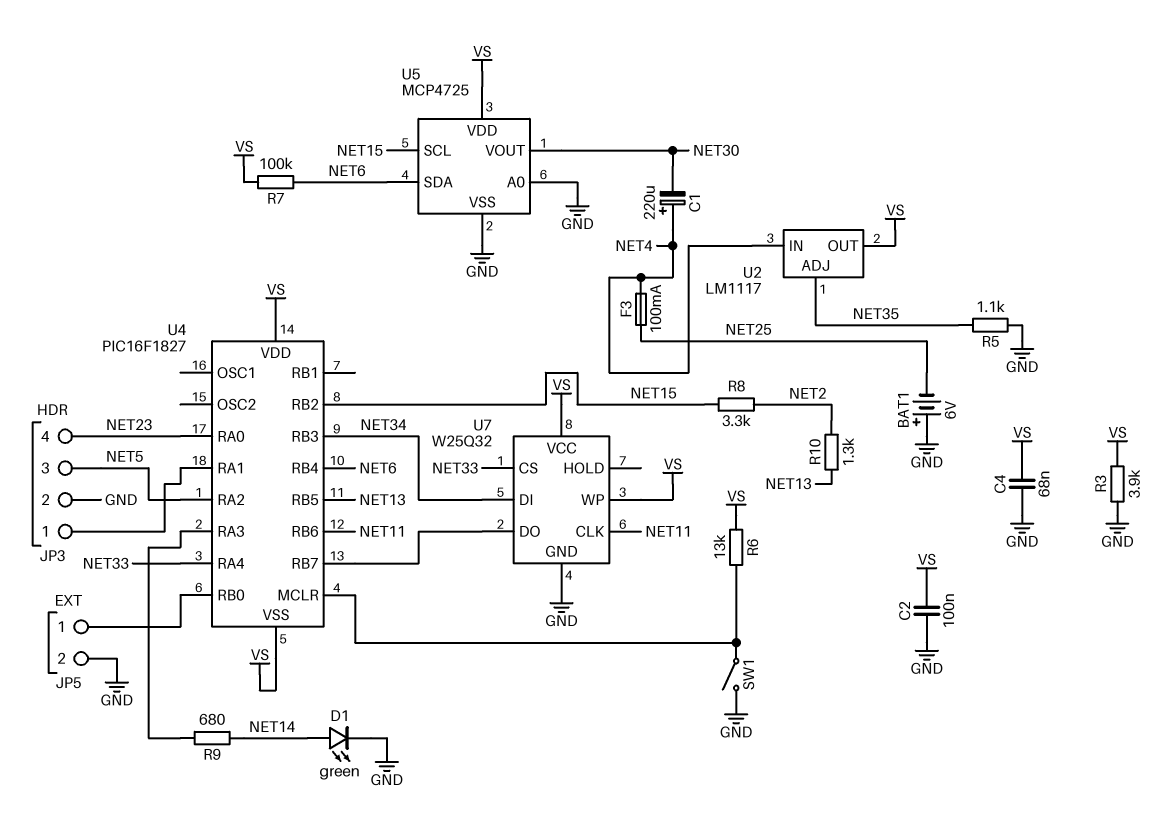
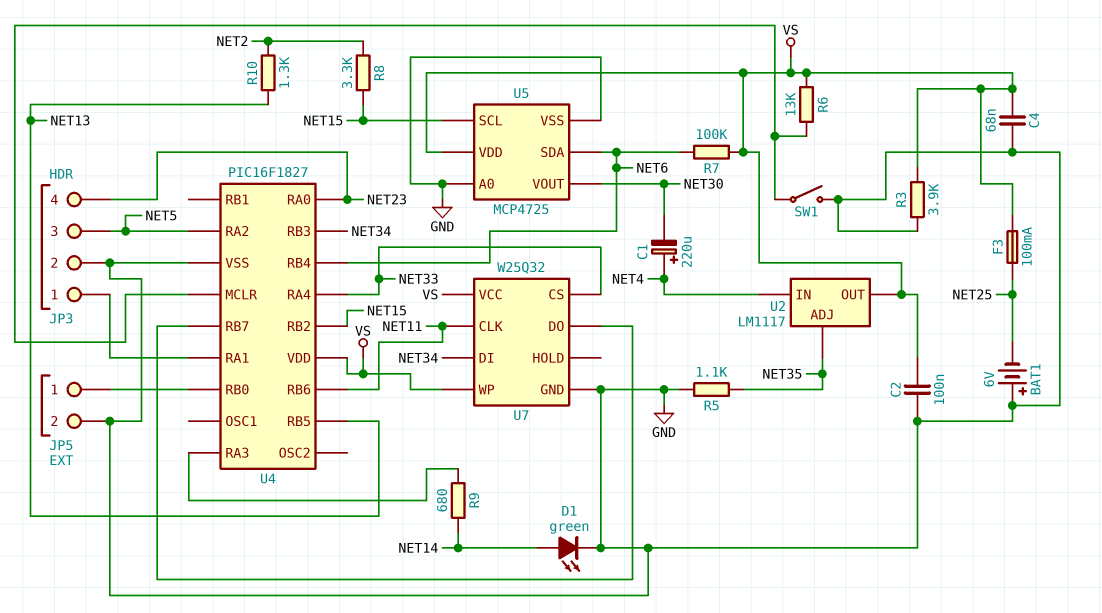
F3: 100mA (NET4, NET25) -> 100mA (NET25, VS)
U4 pin VSS: VS -> GND

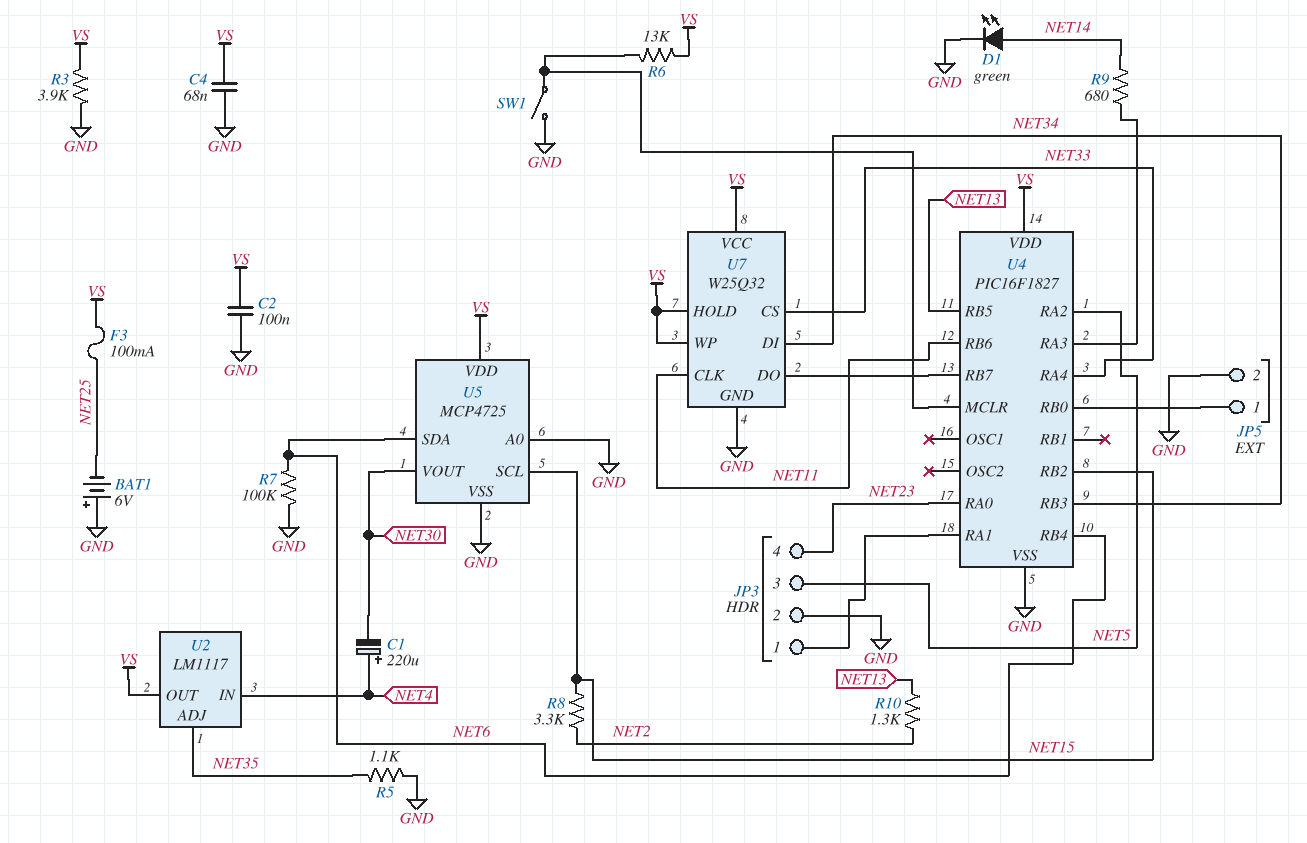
R7: 100k (NET6, VS) -> 100k (GND, NET6)
U7 pin HOLD: none -> VS

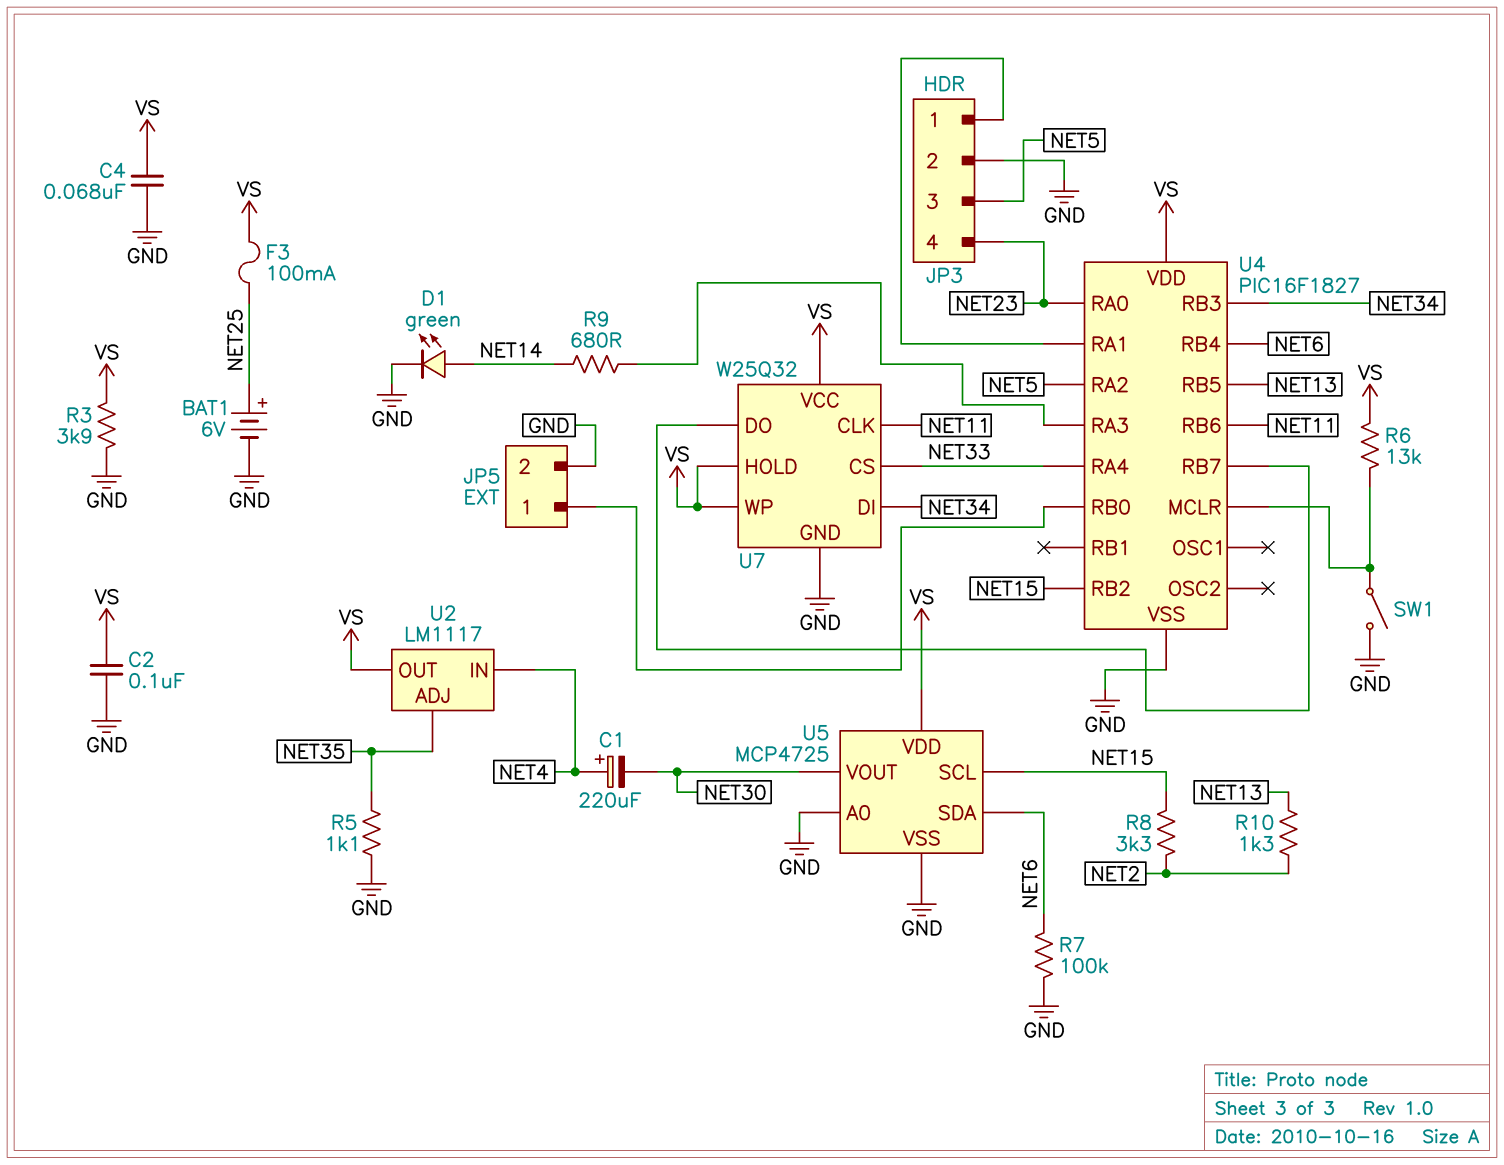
BAT1: 6V (plus GND, minus NET25) -> 6V (plus NET25, minus GND)

